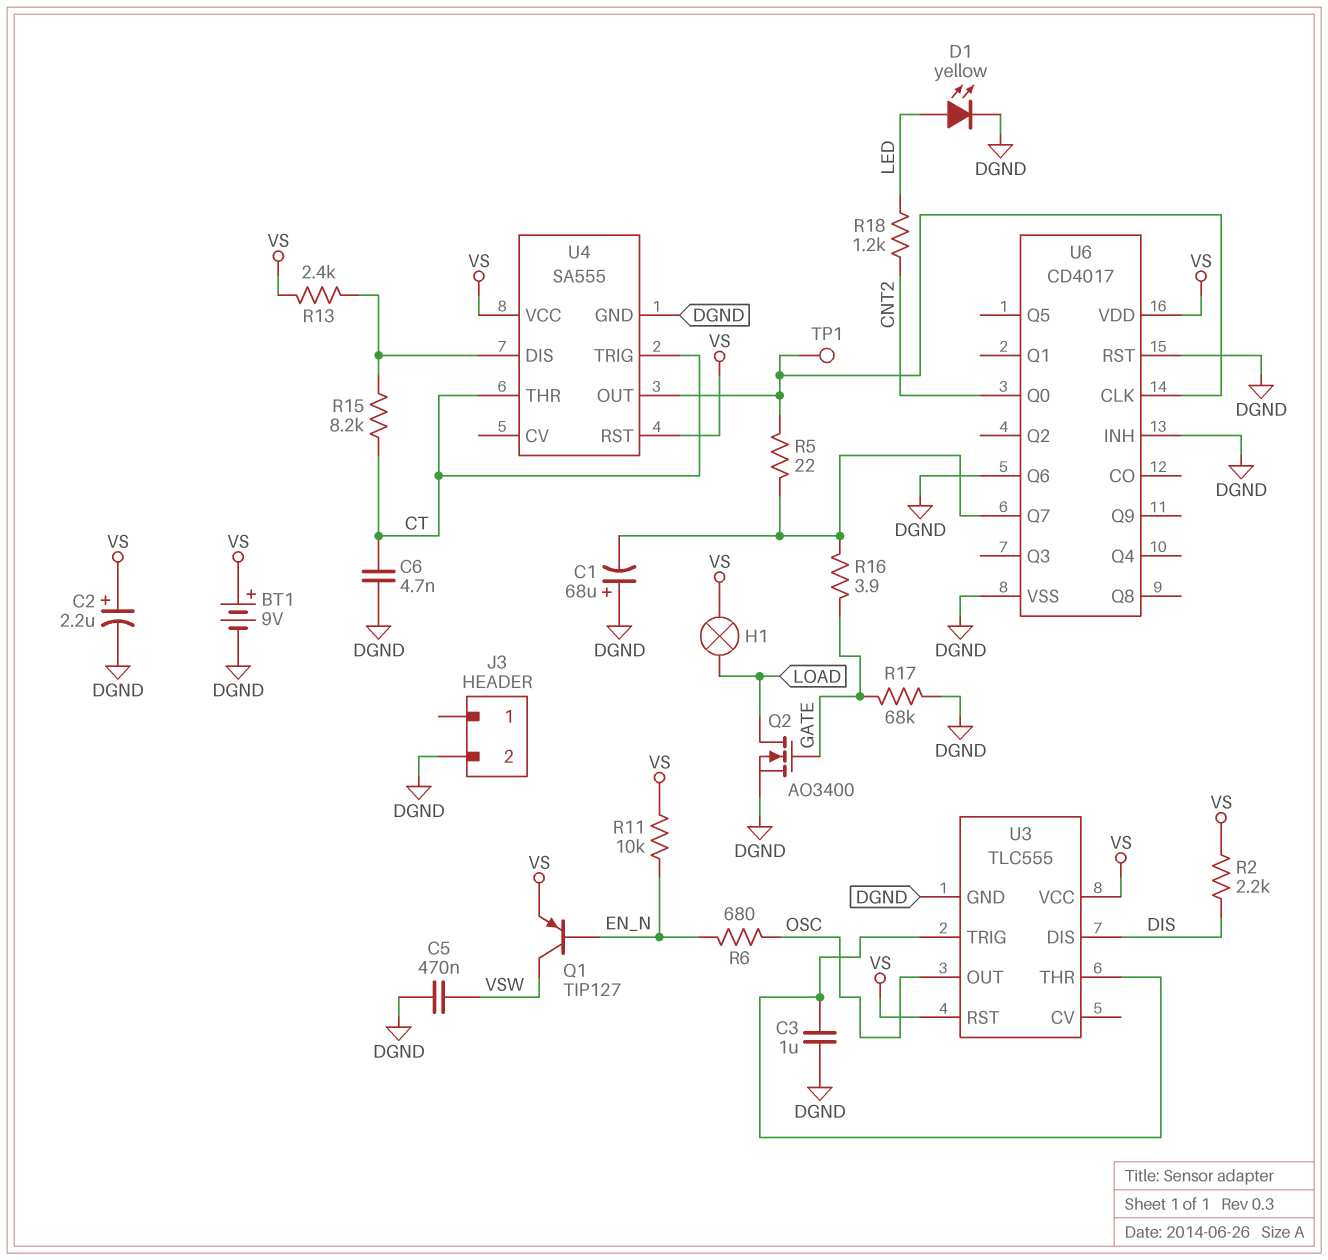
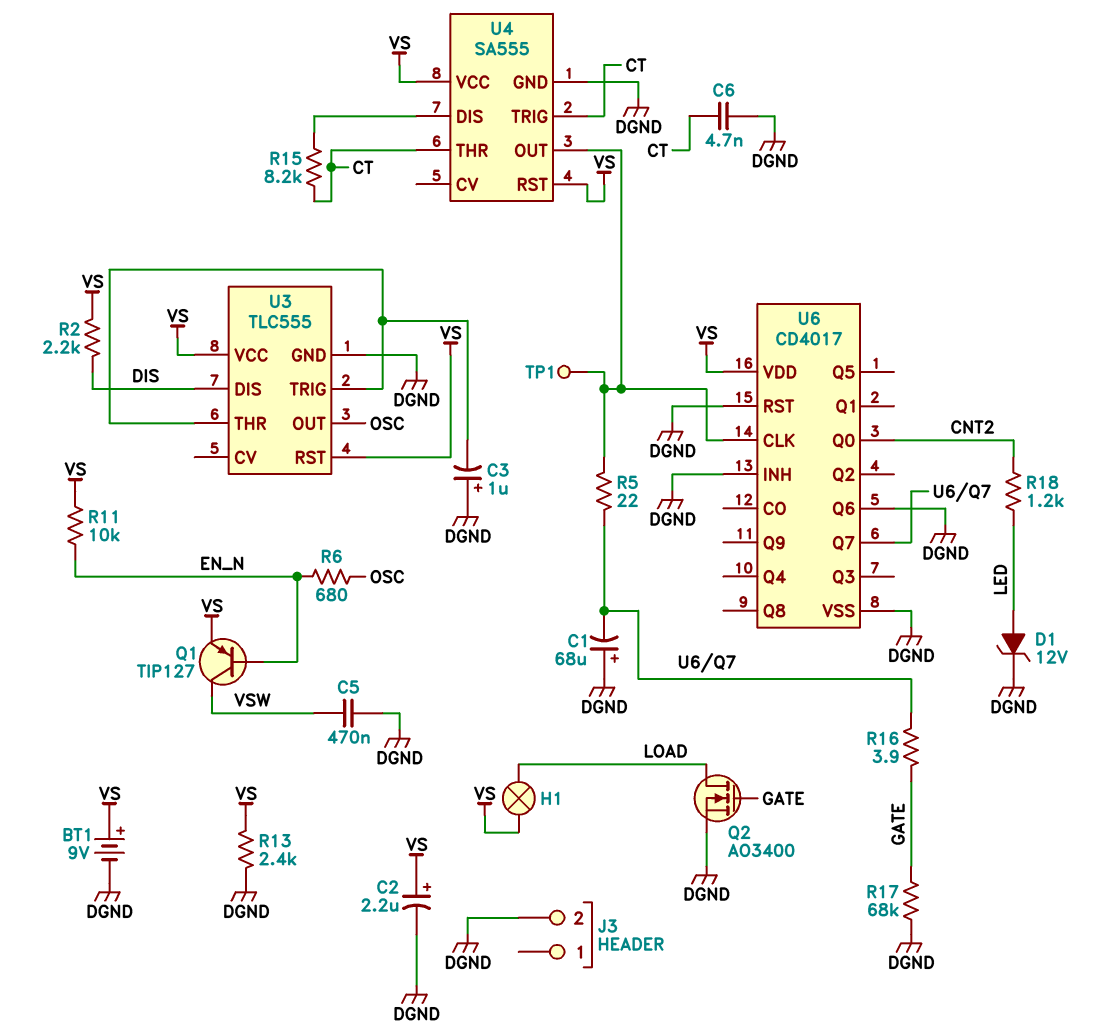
C3: 1uF (DGND, U3/THR) -> 1uF (plus DGND, minus U3/THR)
D1: LED yellow (A LED, K DGND) -> zener 12V (A LED, K DGND)
R13: 2.4k (U4/DIS, VS) -> 2.4k (DGND, VS)

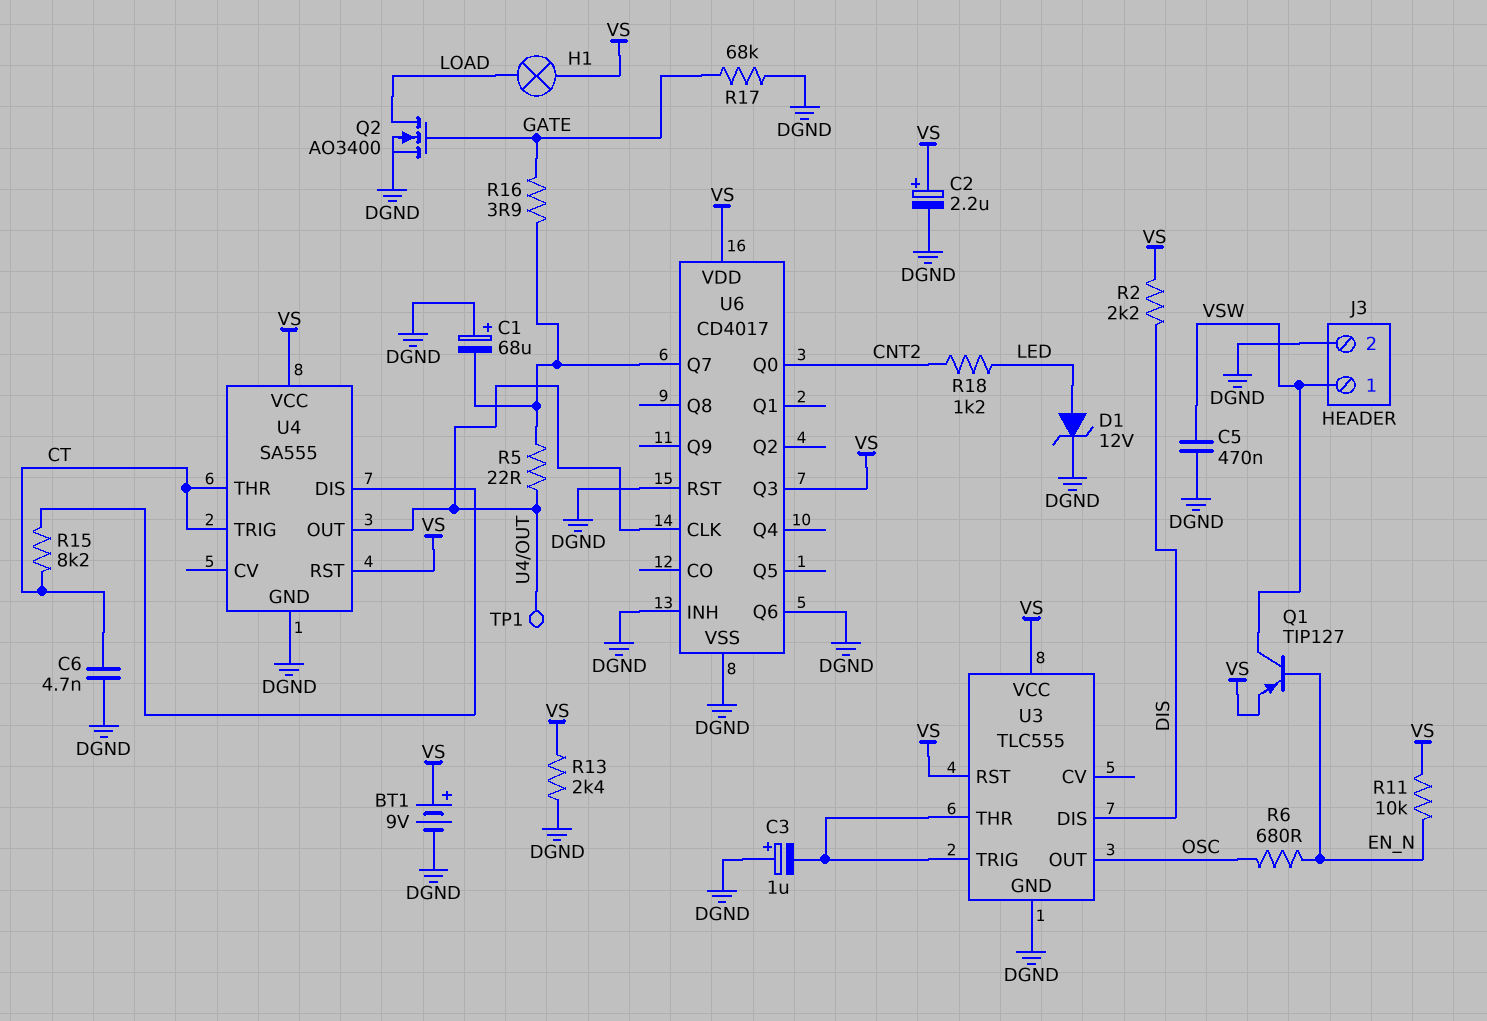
J3 pin 1: none -> VSW
U6 pin Q3: none -> VS

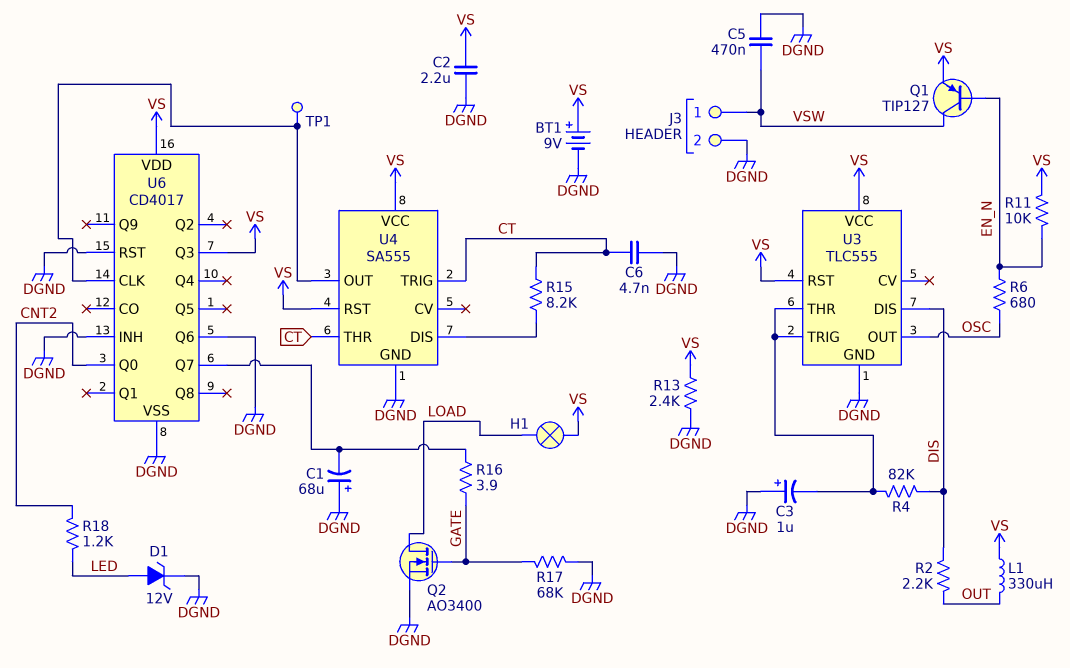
C2: 2.2uF (plus VS, minus DGND) -> 2.2uF (DGND, VS)
L1: none -> 330uH (OUT, VS)
R2: 2.2k (DIS, VS) -> 2.2k (DIS, OUT)
R4: none -> 82k (DIS, U3/THR)
R5: 22 (U4/OUT, U6/Q7) -> none

